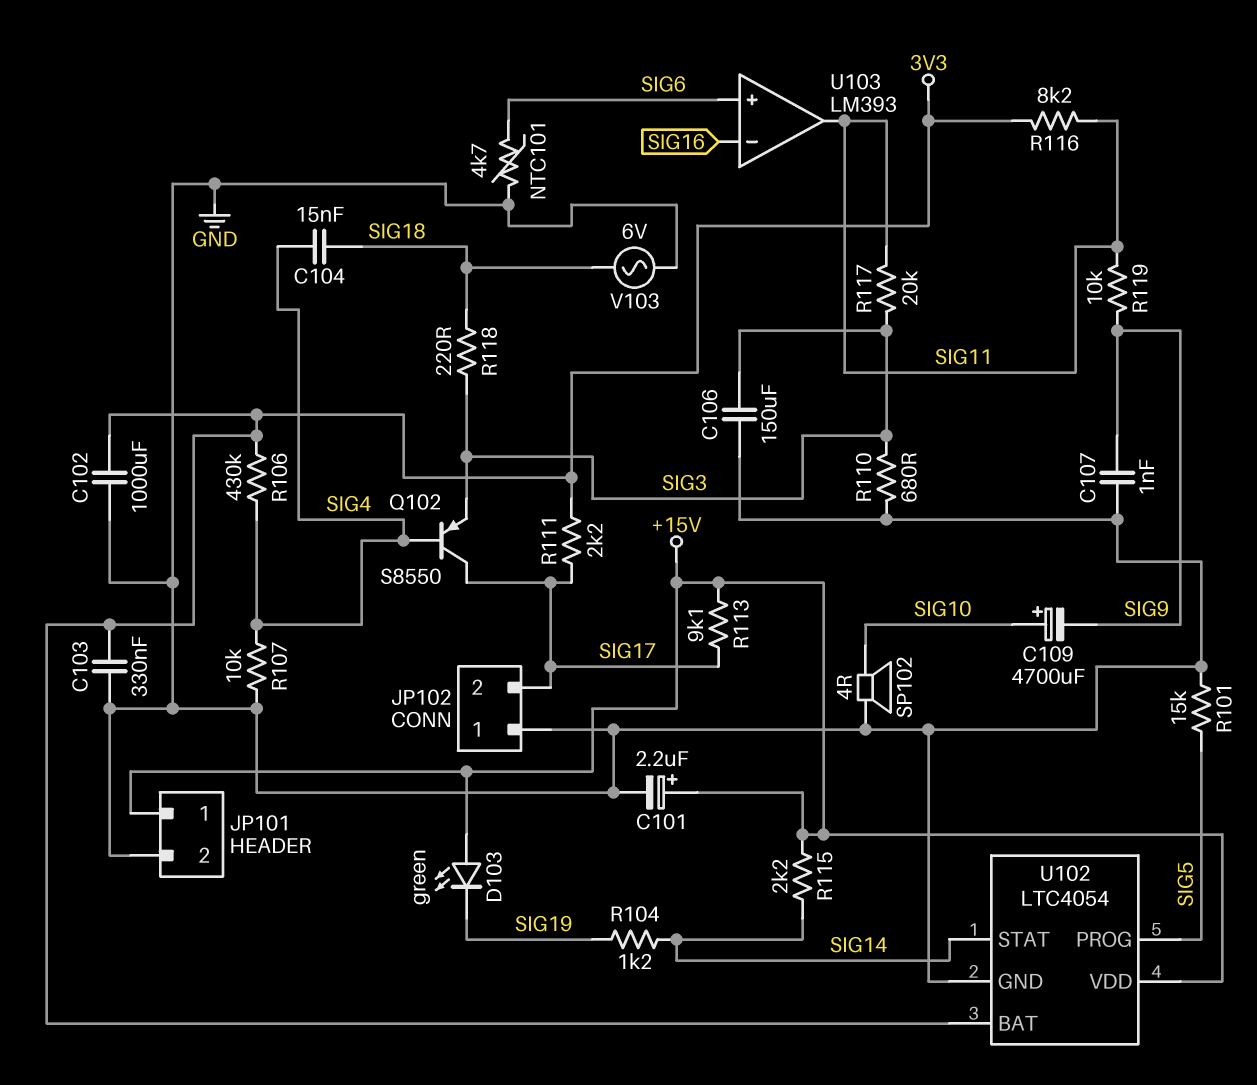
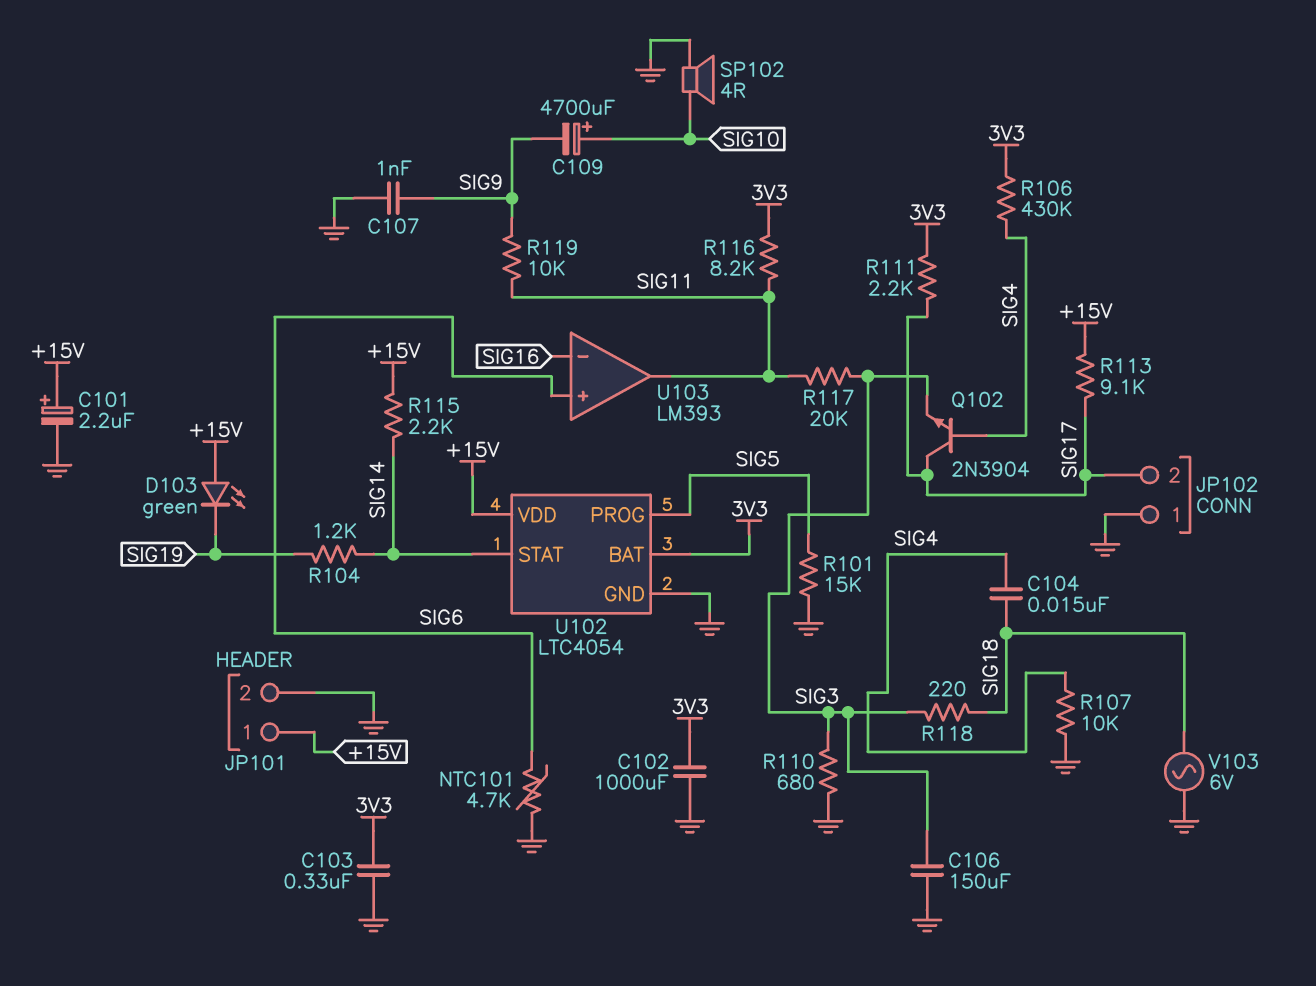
Q102: PNP S8550 (B SIG4, C SIG17, E SIG3) -> NPN 2N3904 (B SIG4, C SIG17, E SIG3)

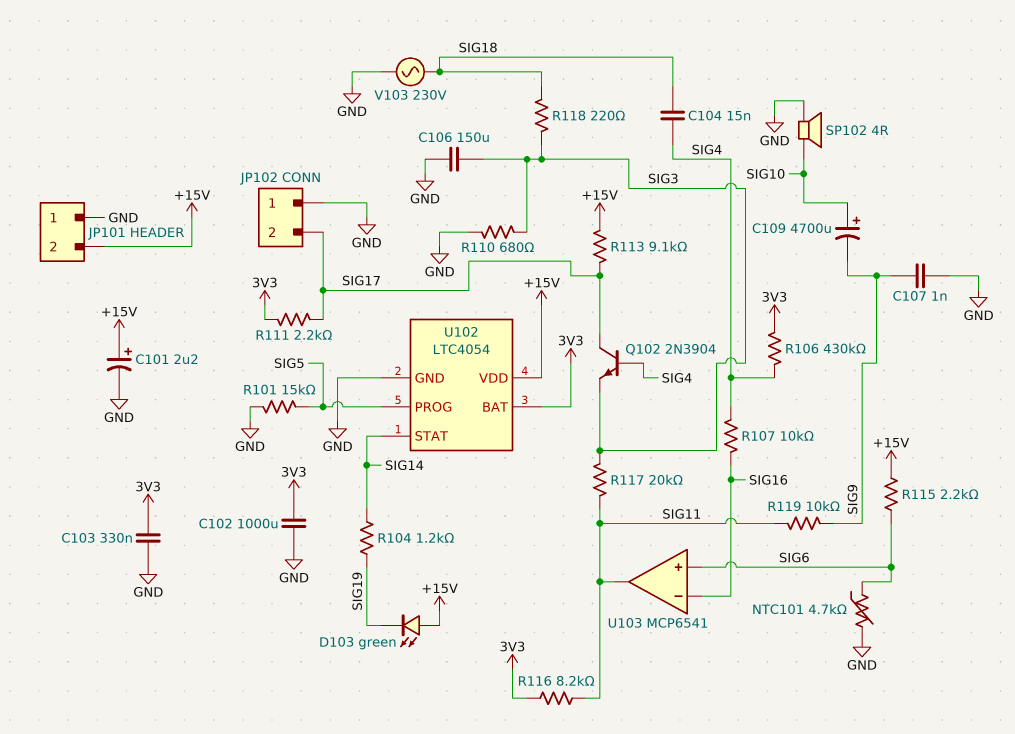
JP101 pin 1: +15V -> GND
JP101 pin 2: GND -> +15V
R107: 10k (GND, SIG4) -> 10k (SIG4, SIG16)
R115: 2.2k (+15V, SIG14) -> 2.2k (+15V, SIG6)
U103: LM393 -> MCP6541
V103: AC 6V (GND, SIG18) -> AC 230V (GND, SIG18)

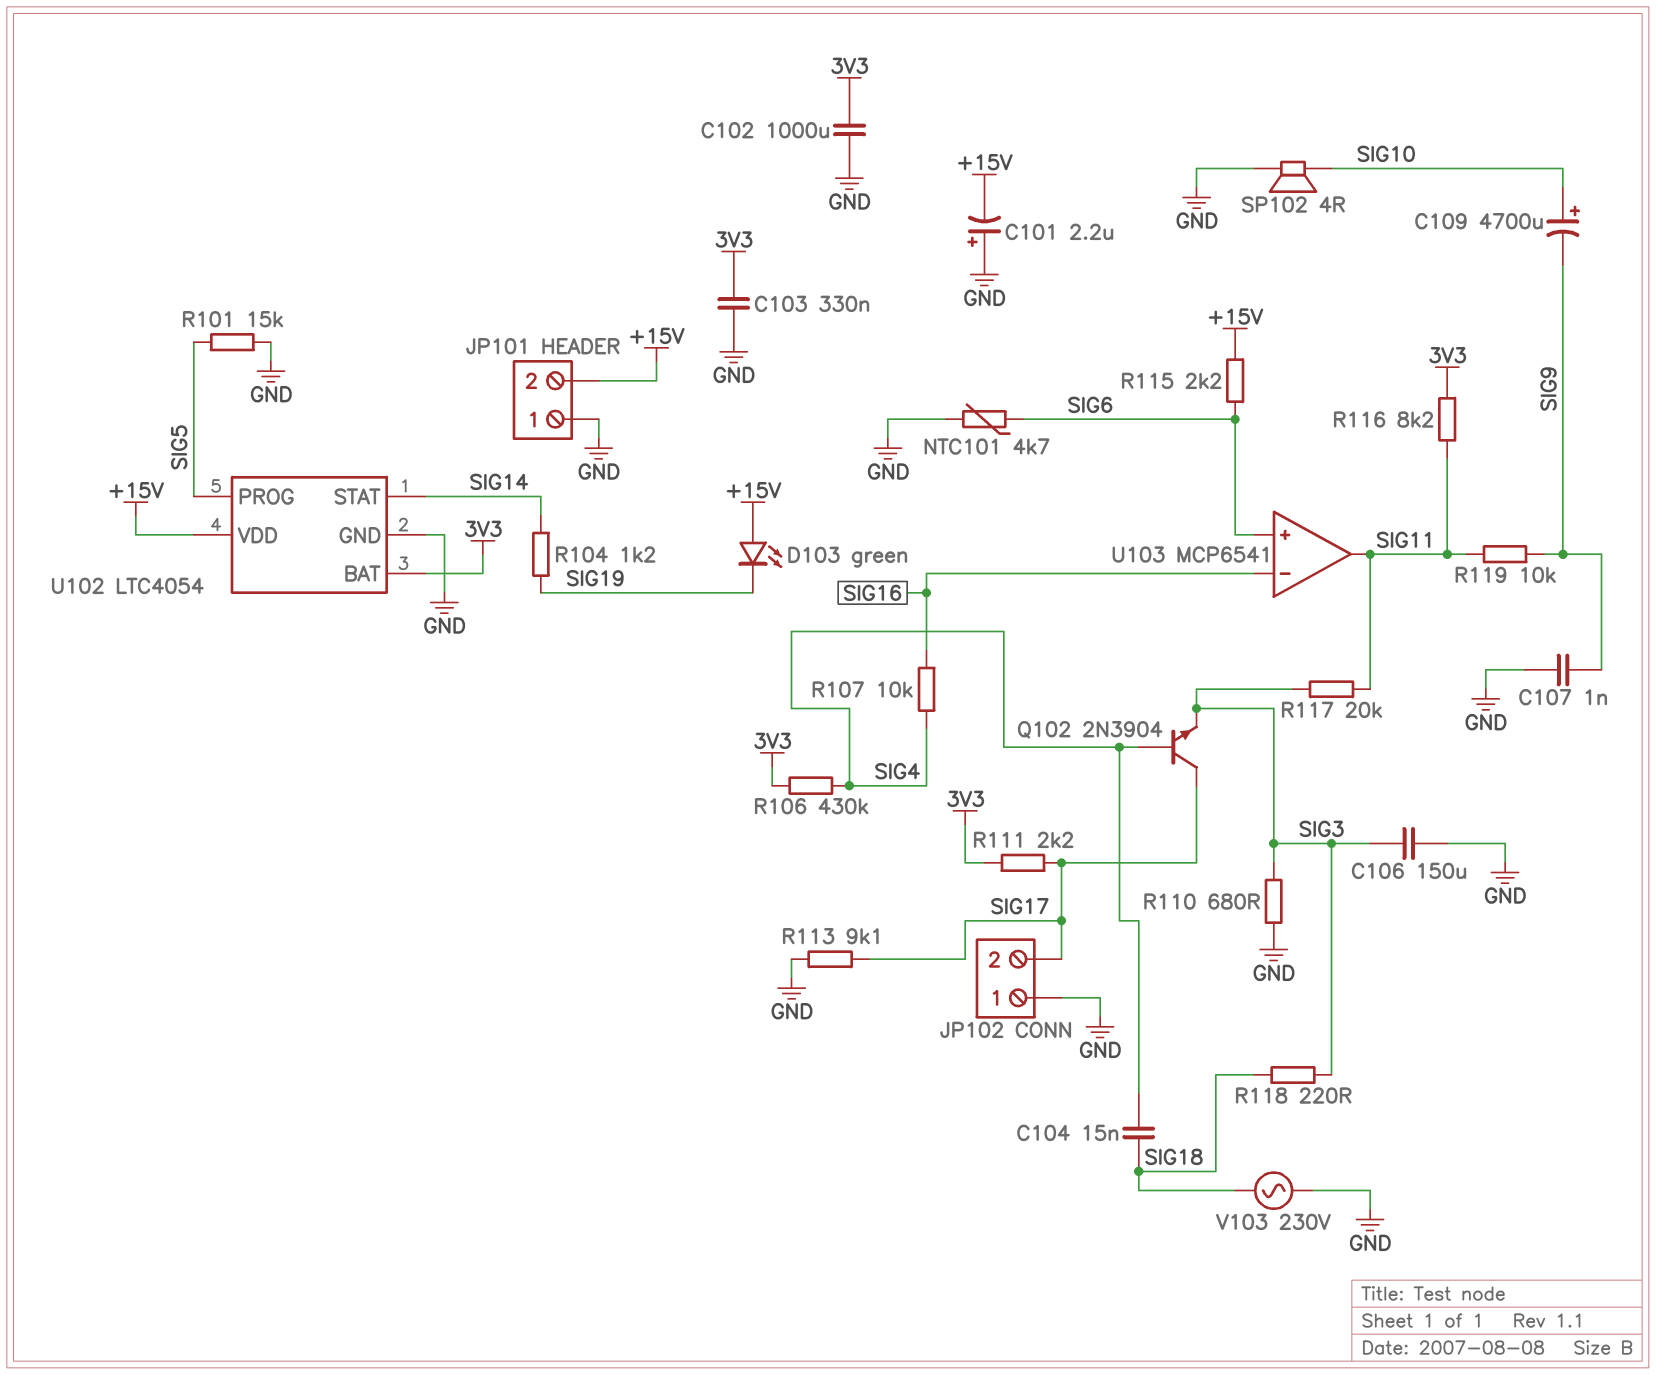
C101: 2.2uF (plus +15V, minus GND) -> 2.2uF (plus GND, minus +15V)
R113: 9.1k (+15V, SIG17) -> 9.1k (GND, SIG17)

